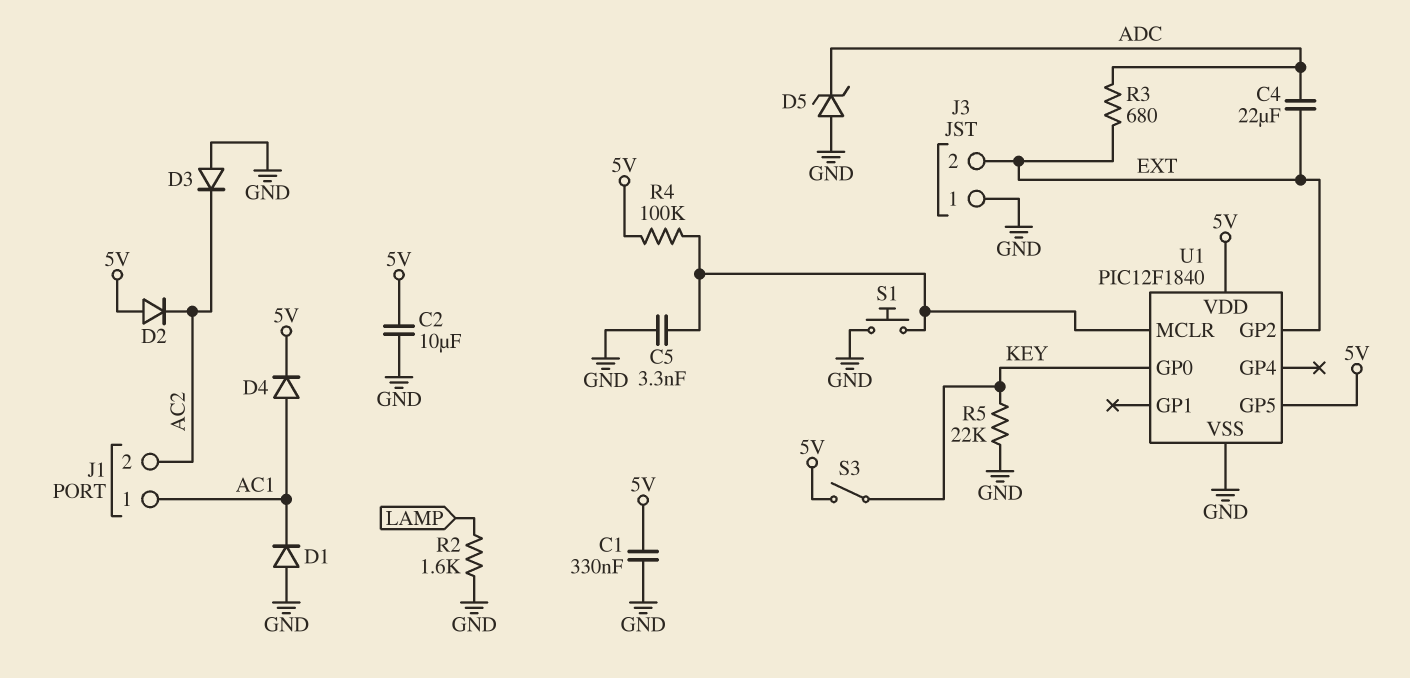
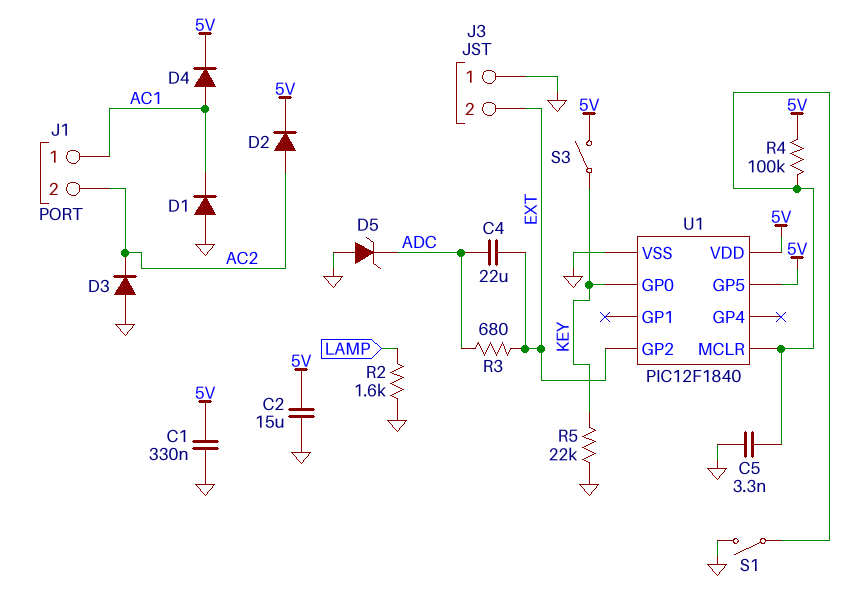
C2: 10uF (5V, GND) -> 15uF (5V, GND)
D2: diode (A 5V, K AC2) -> diode (A AC2, K 5V)
S1: button (GND, U1/MCLR) -> switch (GND, U1/MCLR)

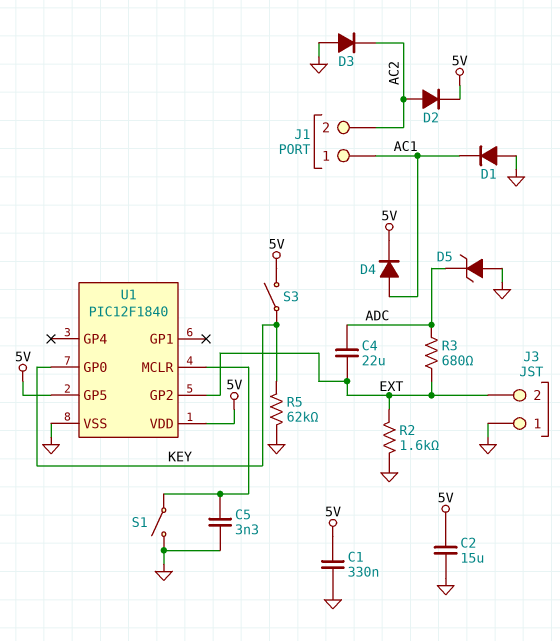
R2: 1.6k (GND, LAMP) -> 1.6k (EXT, GND)
R4: 100k (5V, U1/MCLR) -> none
R5: 22k (GND, KEY) -> 62k (GND, KEY)

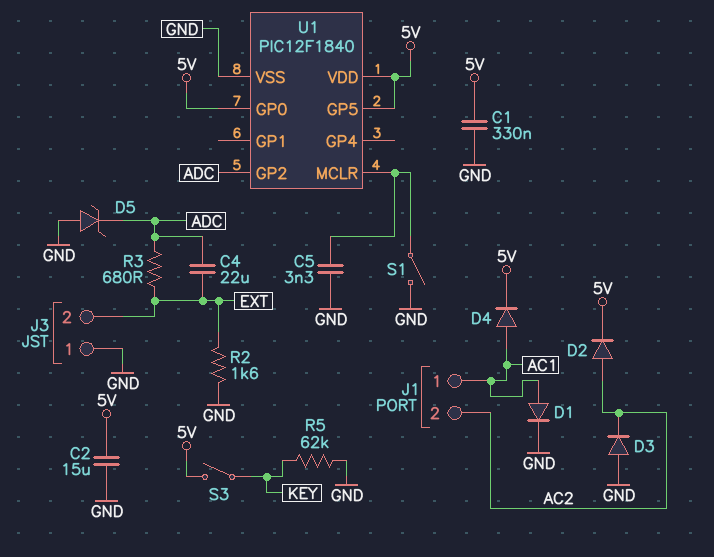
D1: diode (A GND, K AC1) -> diode (A AC1, K GND)
U1 pin GP0: KEY -> 5V
U1 pin GP2: EXT -> ADC

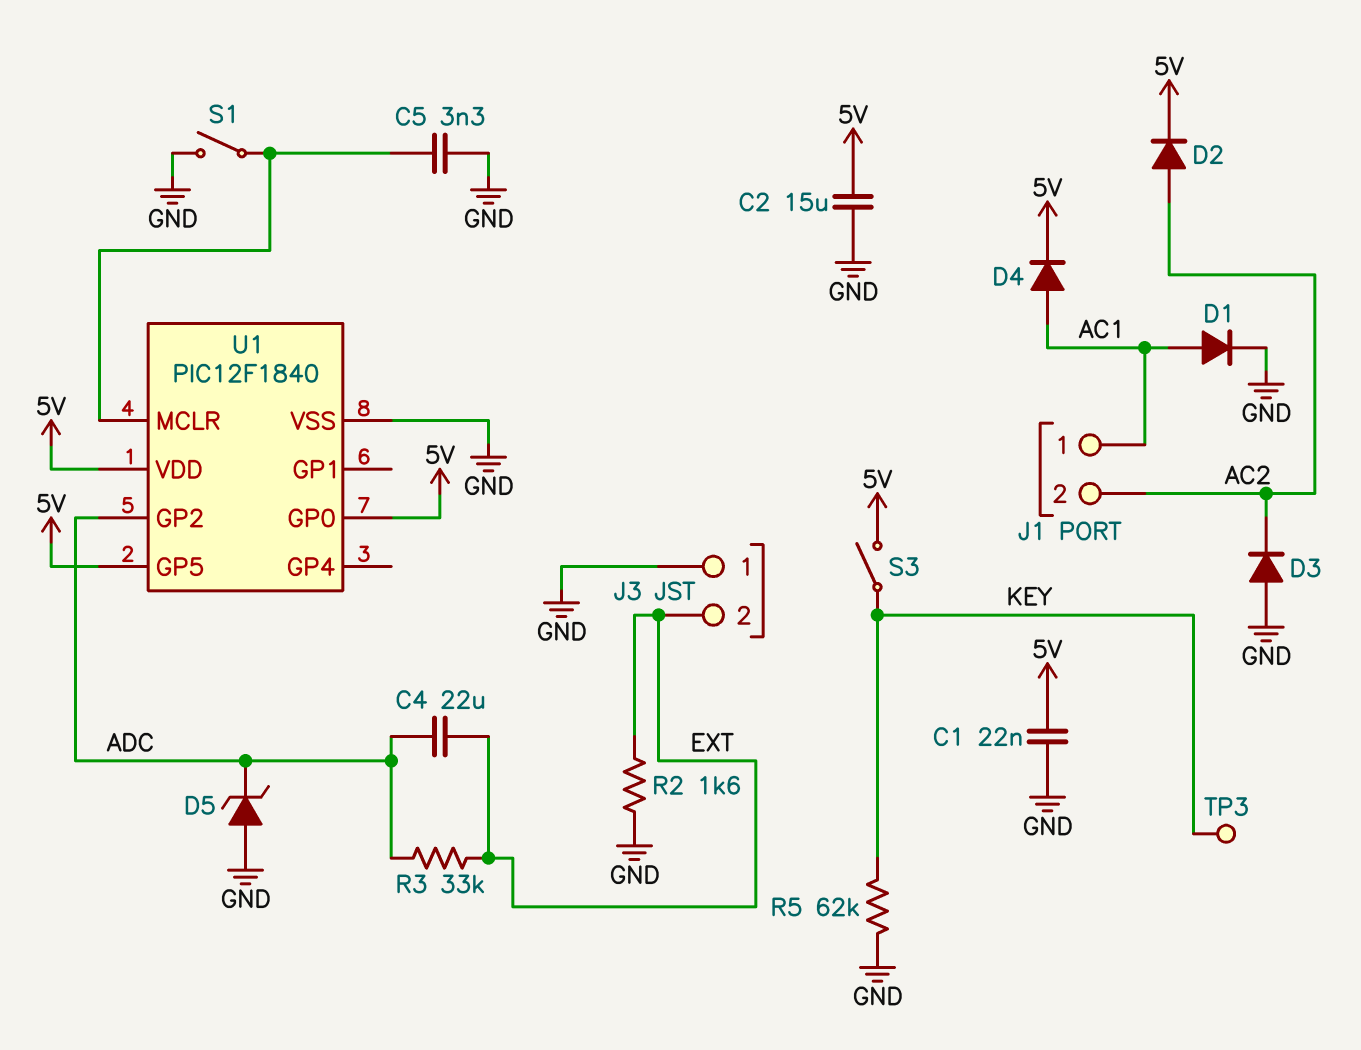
C1: 330nF (5V, GND) -> 22nF (5V, GND)
R3: 680 (ADC, EXT) -> 33k (ADC, EXT)
TP3: none -> test point (KEY)

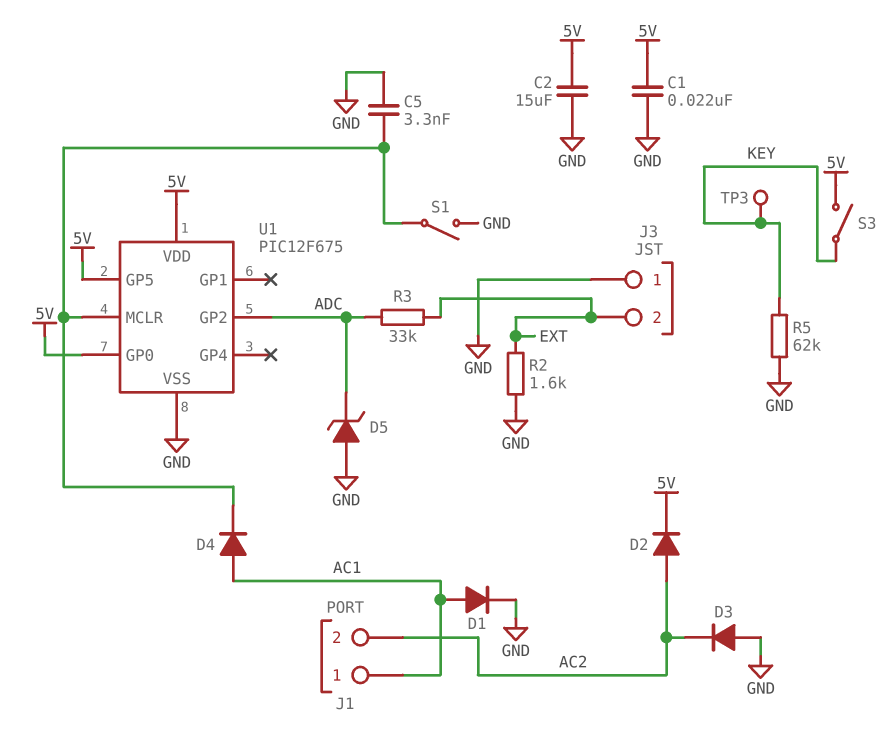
C4: 22uF (ADC, EXT) -> none
D4: diode (A AC1, K 5V) -> diode (A AC1, K U1/MCLR)
U1: PIC12F1840 -> PIC12F675

